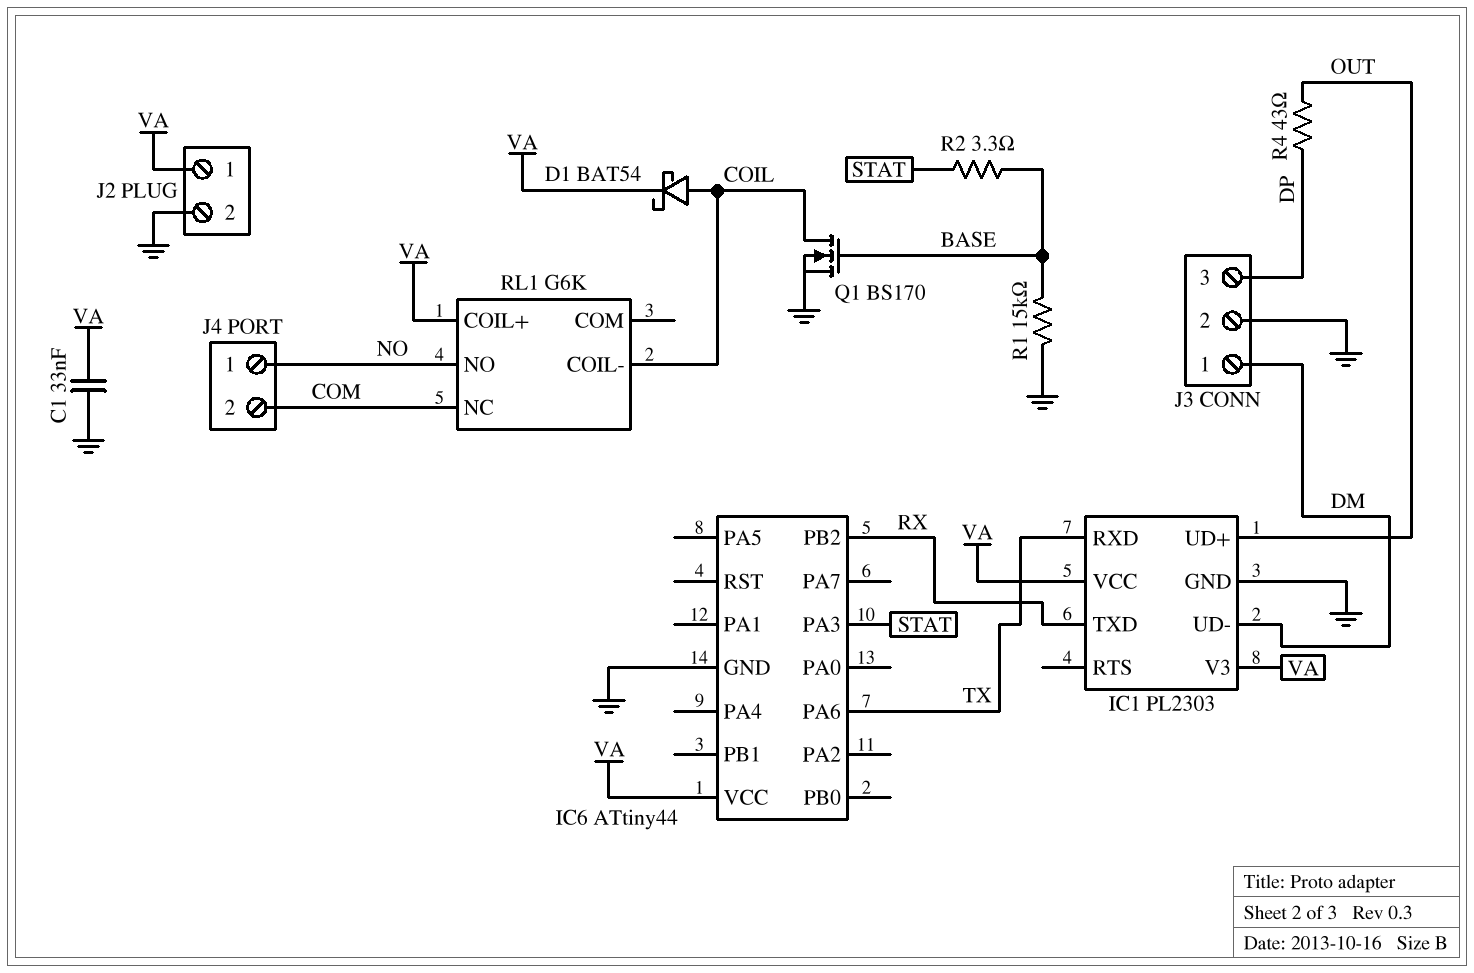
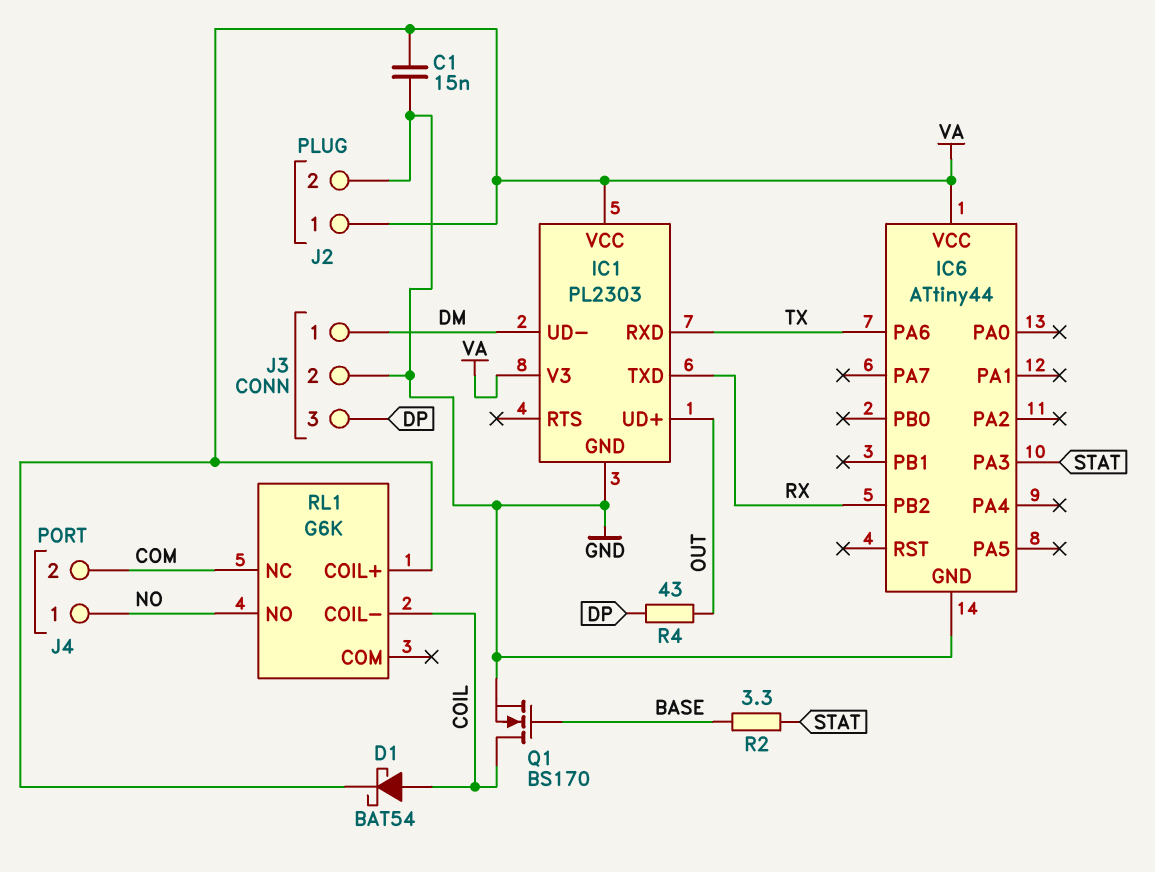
C1: 33nF (GND, VA) -> 15nF (GND, VA)
R1: 15k (BASE, GND) -> none

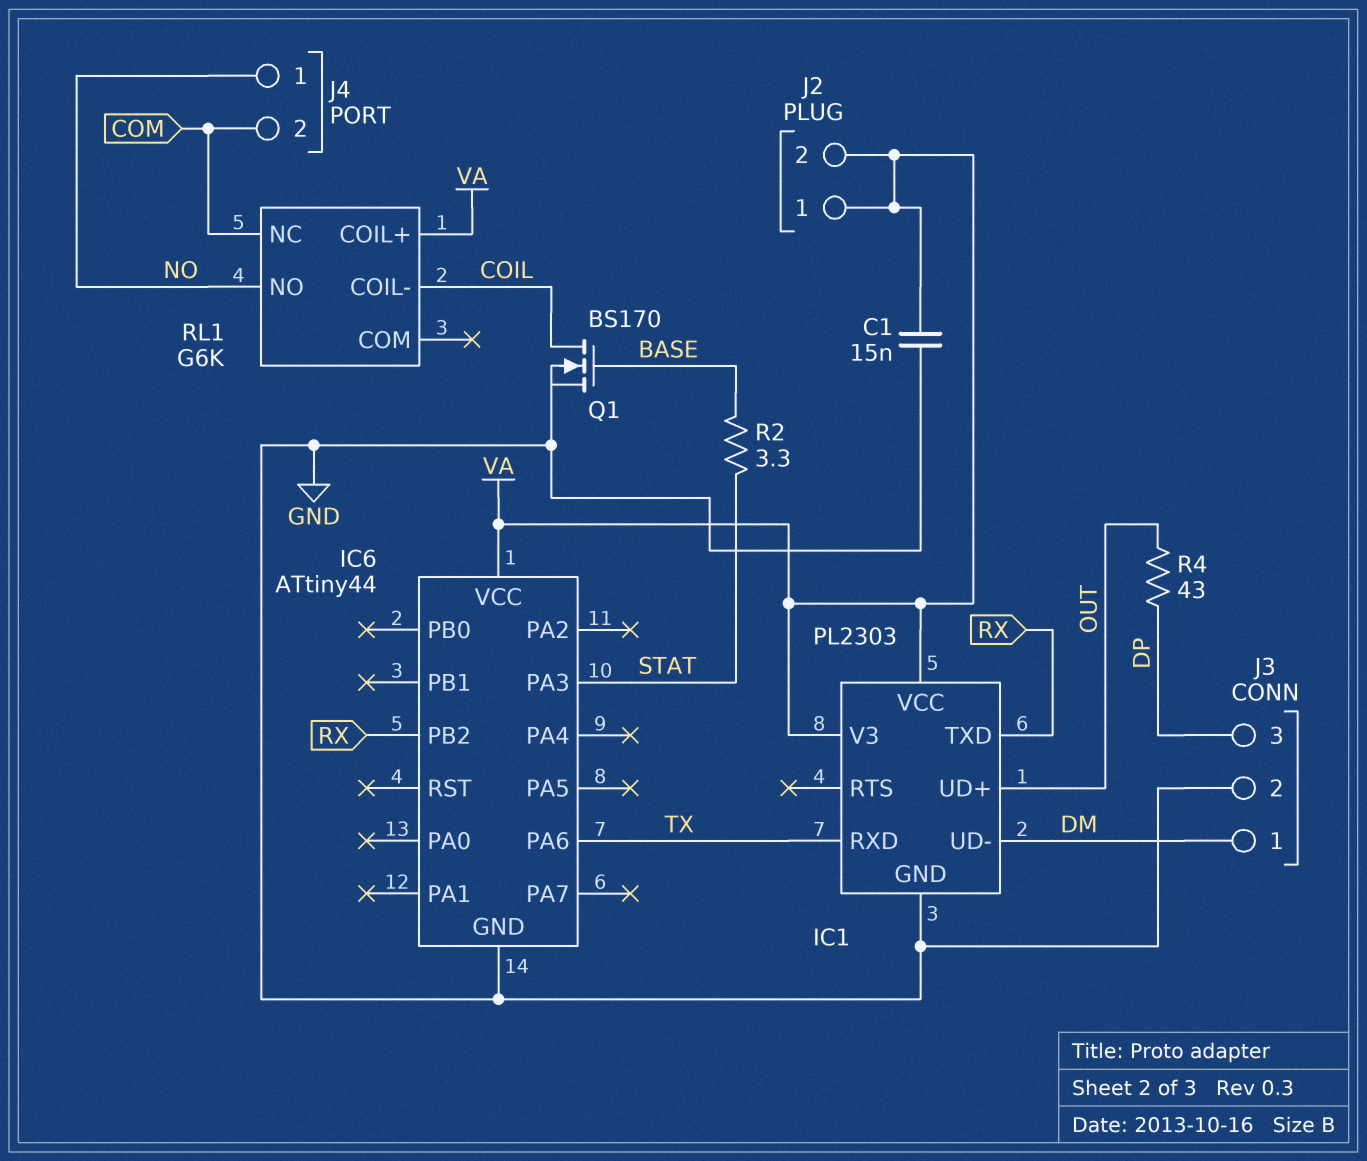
D1: schottky BAT54 (A COIL, K VA) -> none
J2 pin 2: GND -> VA

